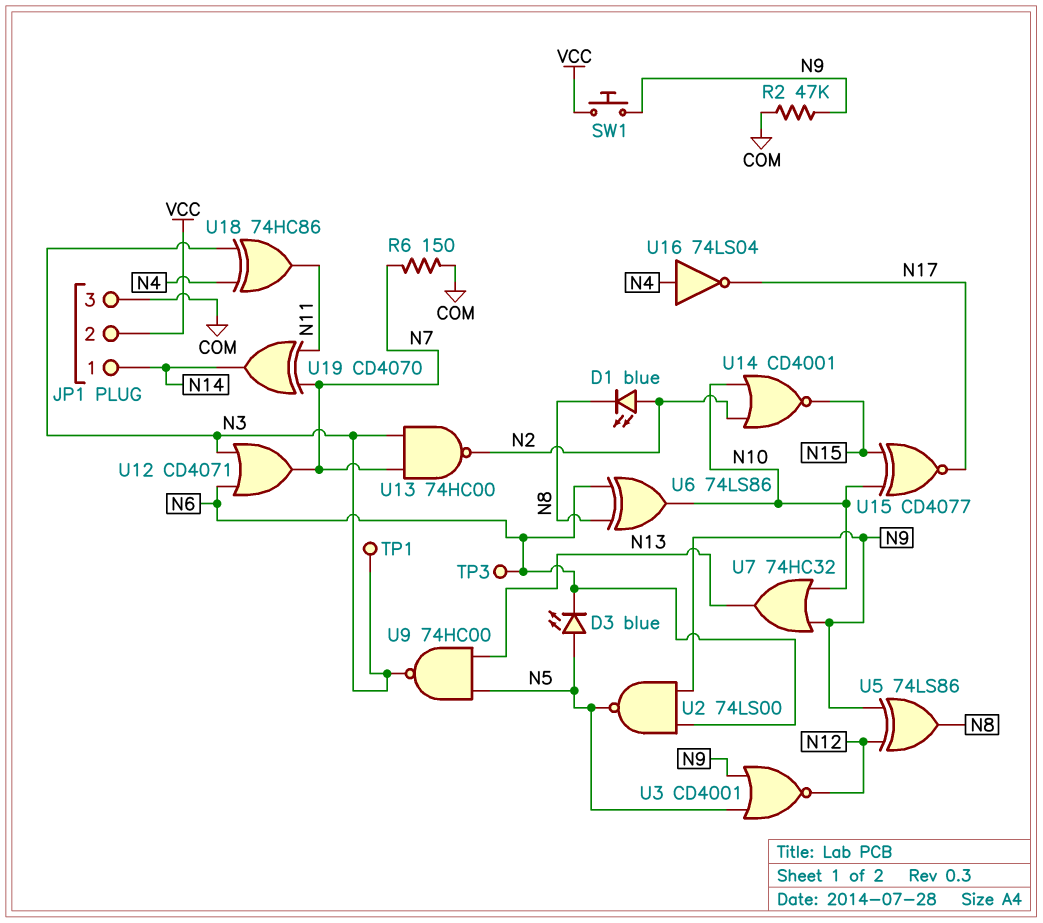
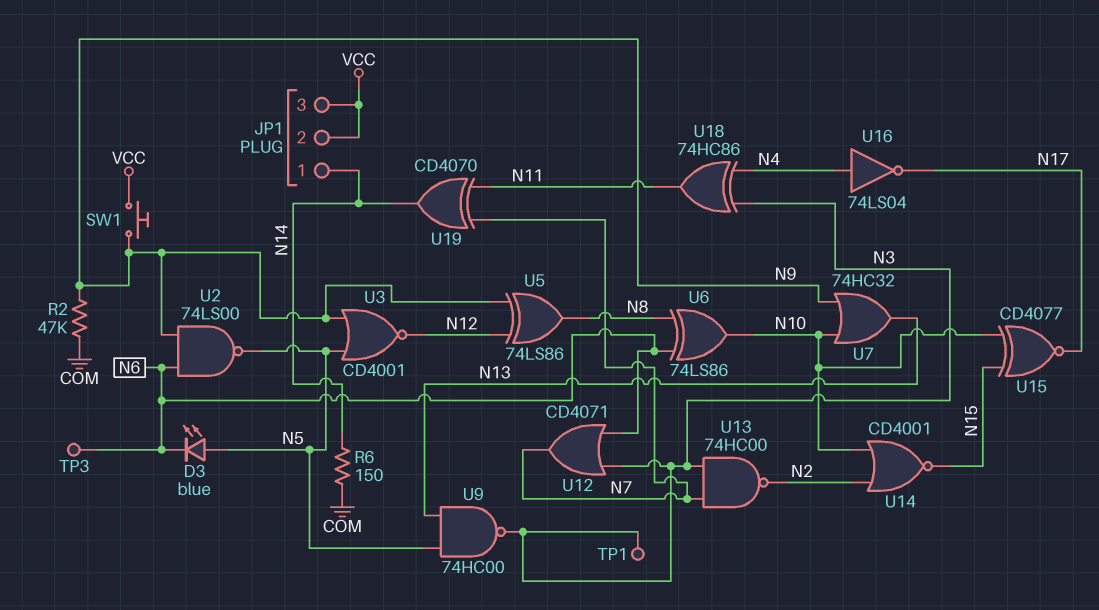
D1: LED blue (A N2, K N8) -> none
JP1 pin 3: COM -> VCC
R6: 150 (COM, N7) -> 150 (COM, N14)

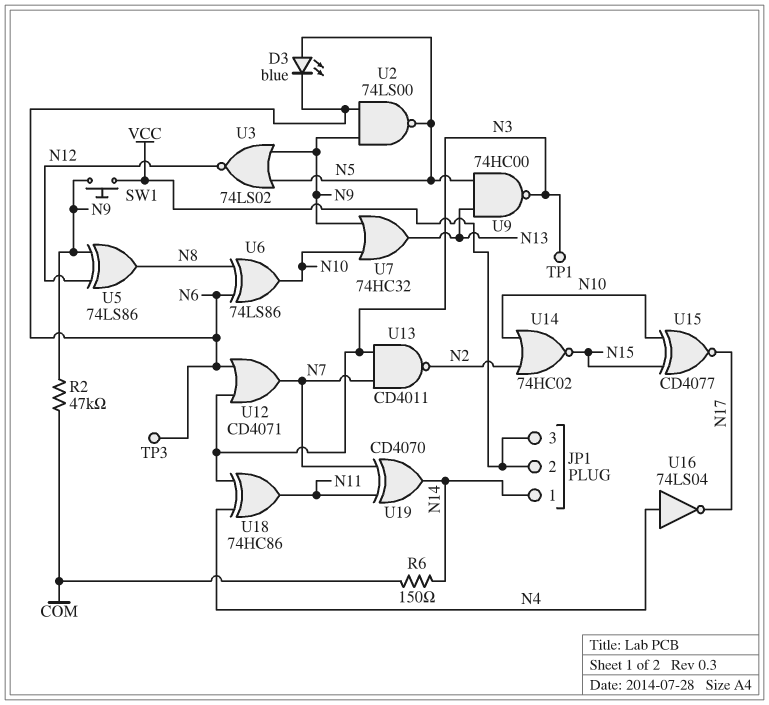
U3: NOR CD4001 (in N5, in N9, out N12) -> NOR 74LS02 (in N5, in N9, out N12)
U13: NAND 74HC00 (in N3, in N7, out N2) -> NAND CD4011 (in N3, in N7, out N2)
U14: NOR CD4001 (in N2, in N10, out N15) -> NOR 74HC02 (in N2, in N10, out N15)

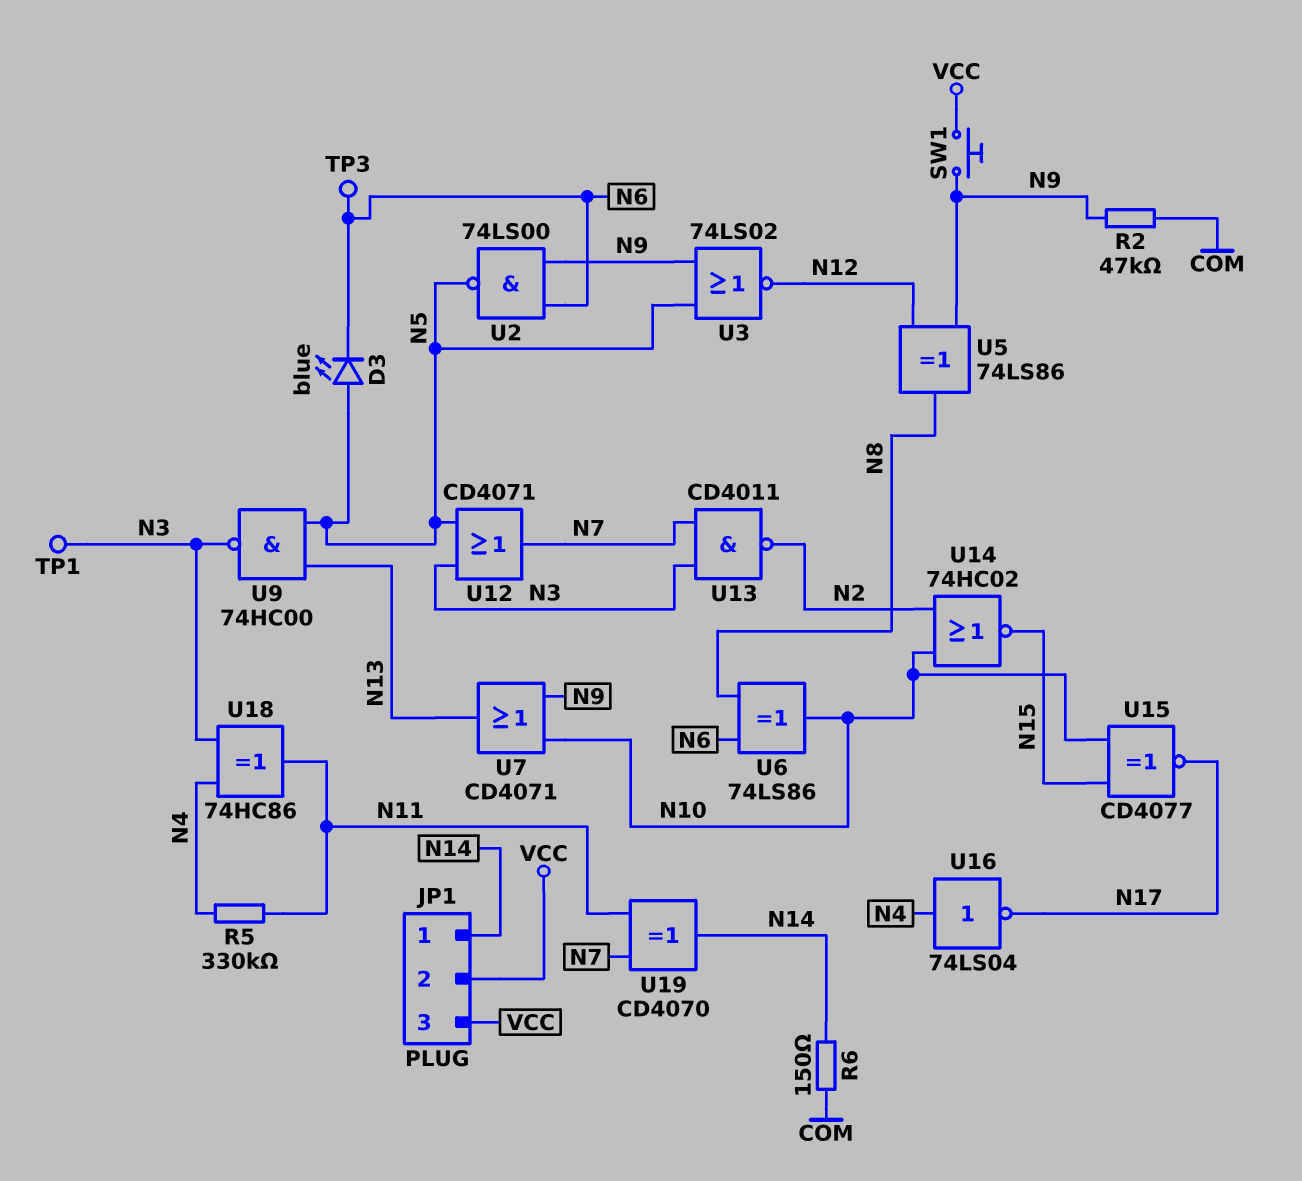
R5: none -> 330k (N4, N11)
U7: OR 74HC32 (in N9, in N10, out N13) -> OR CD4071 (in N9, in N10, out N13)
U12: OR CD4071 (in N3, in N6, out N7) -> OR CD4071 (in N3, in N5, out N7)

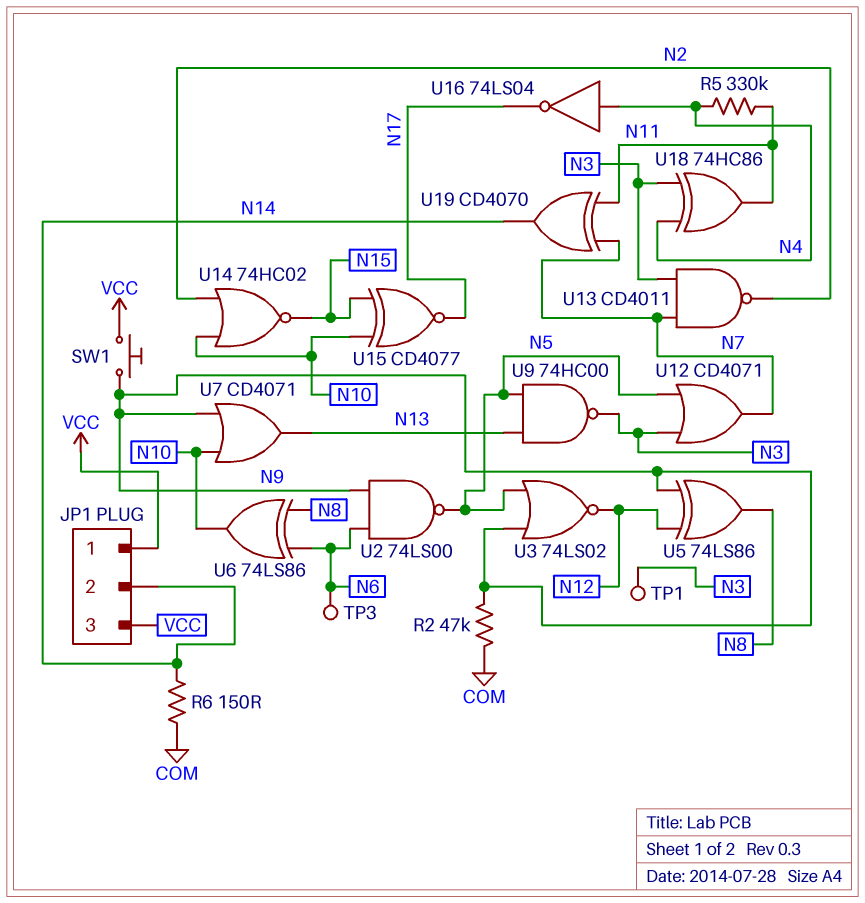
D3: LED blue (A N5, K N6) -> none
JP1 pin 1: N14 -> VCC
JP1 pin 2: VCC -> N14

